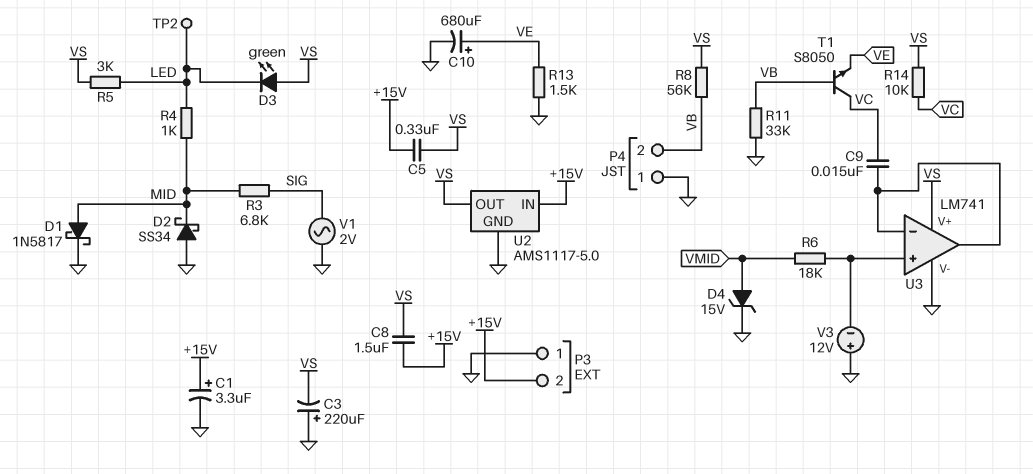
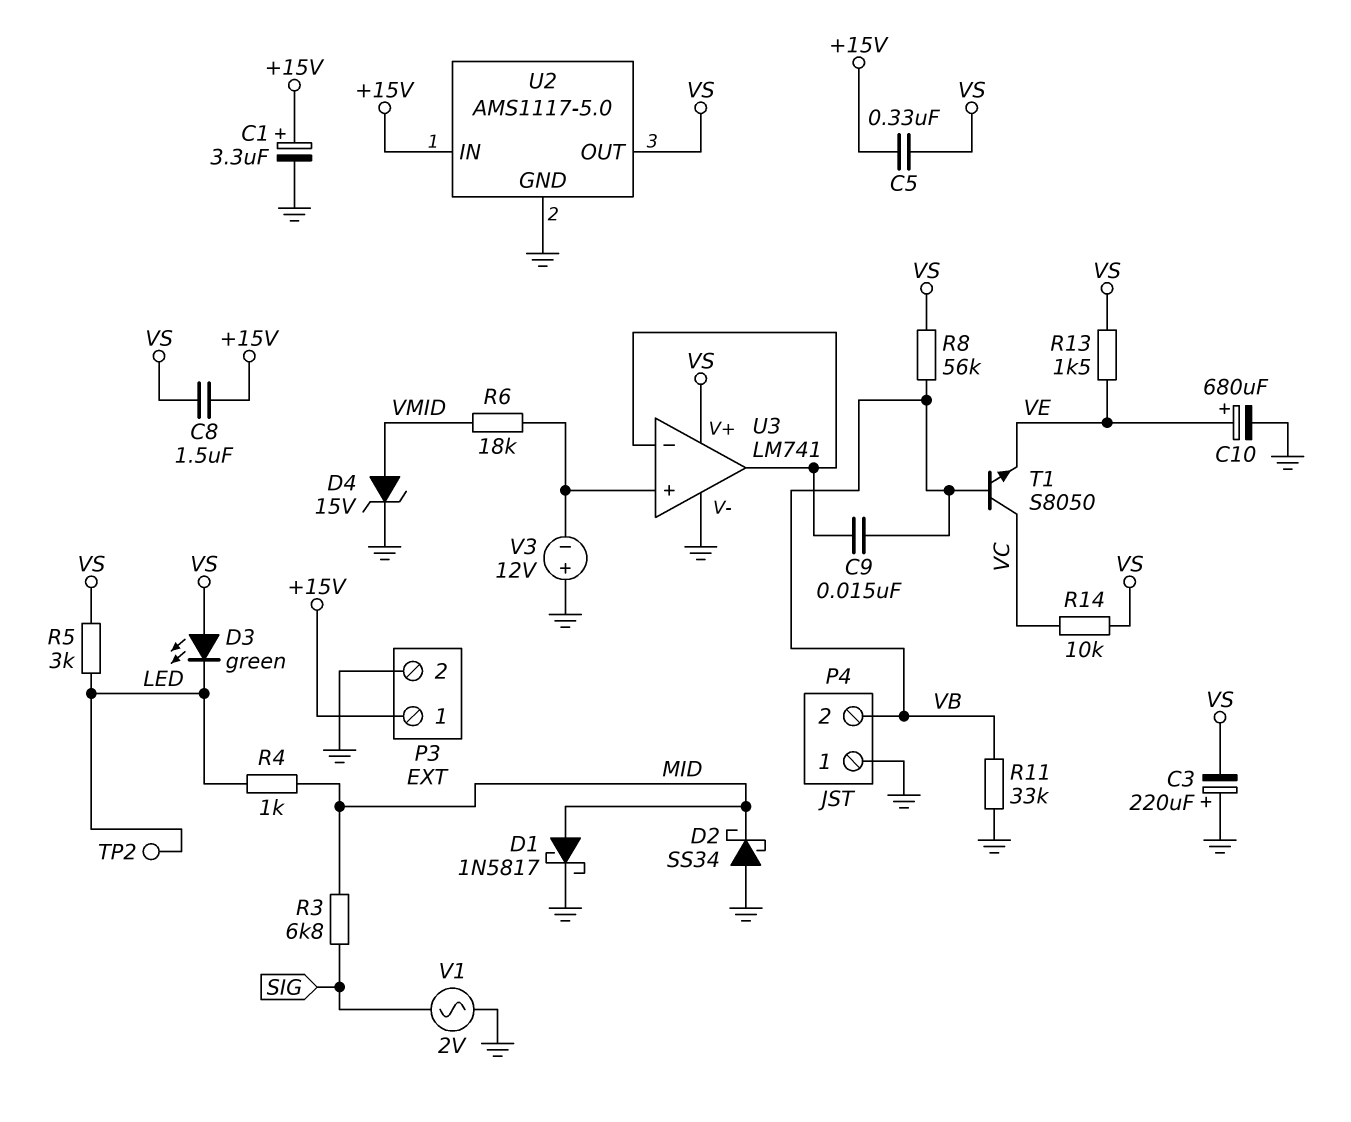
C9: 15nF (U3/in-, VC) -> 15nF (U3/in-, VB)
P3 pin 1: GND -> +15V
P3 pin 2: +15V -> GND
R13: 1.5k (GND, VE) -> 1.5k (VE, VS)

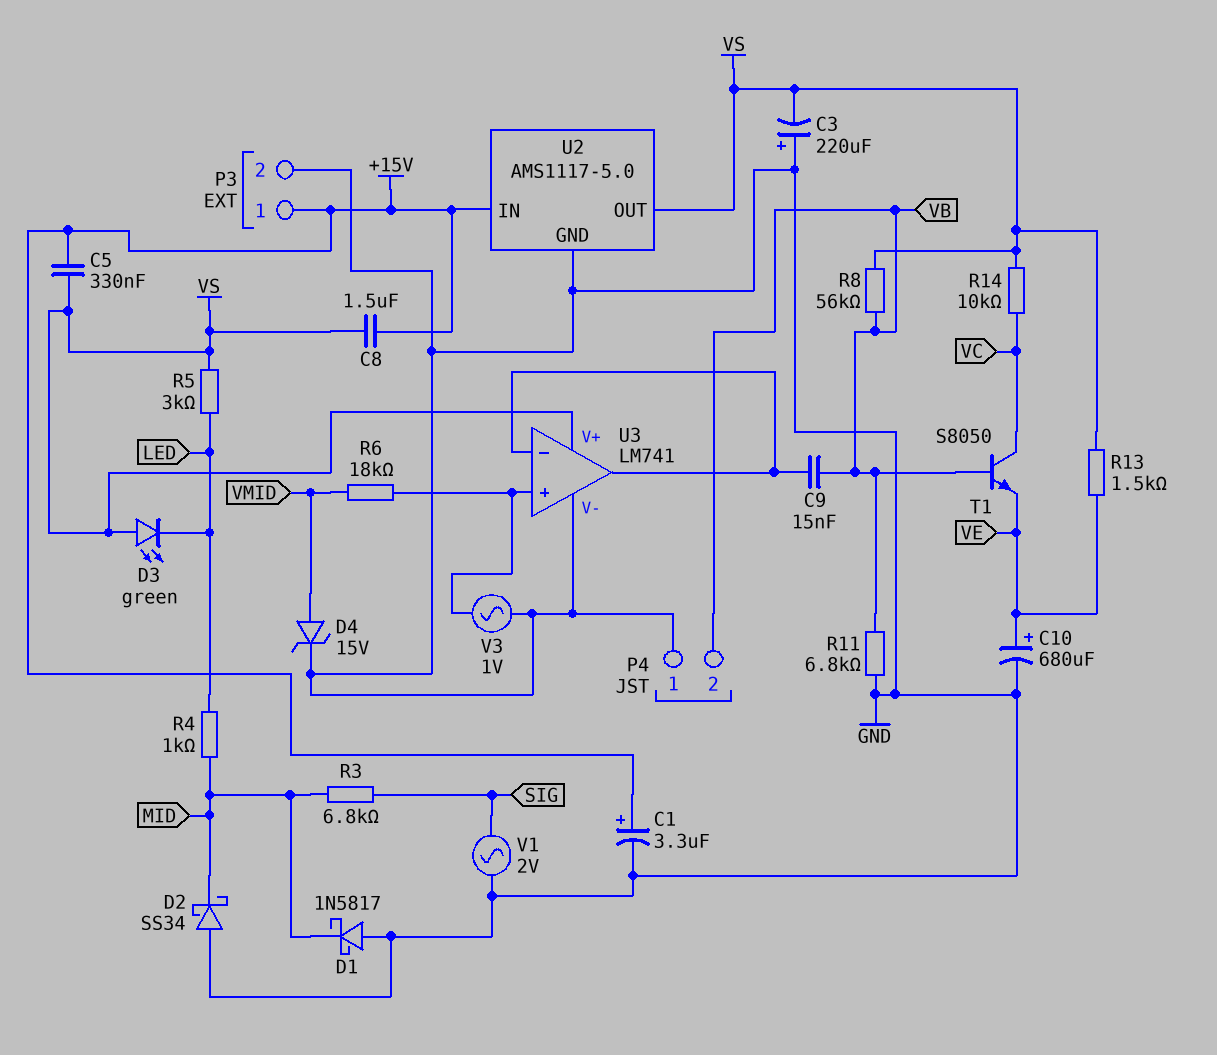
D1: schottky 1N5817 (A MID, K GND) -> schottky 1N5817 (A GND, K MID)
R11: 33k (GND, VB) -> 6.8k (GND, VB)
TP2: test point (LED) -> none
V3: 12V (plus GND, minus U3/in+) -> AC 1V (GND, U3/in+)

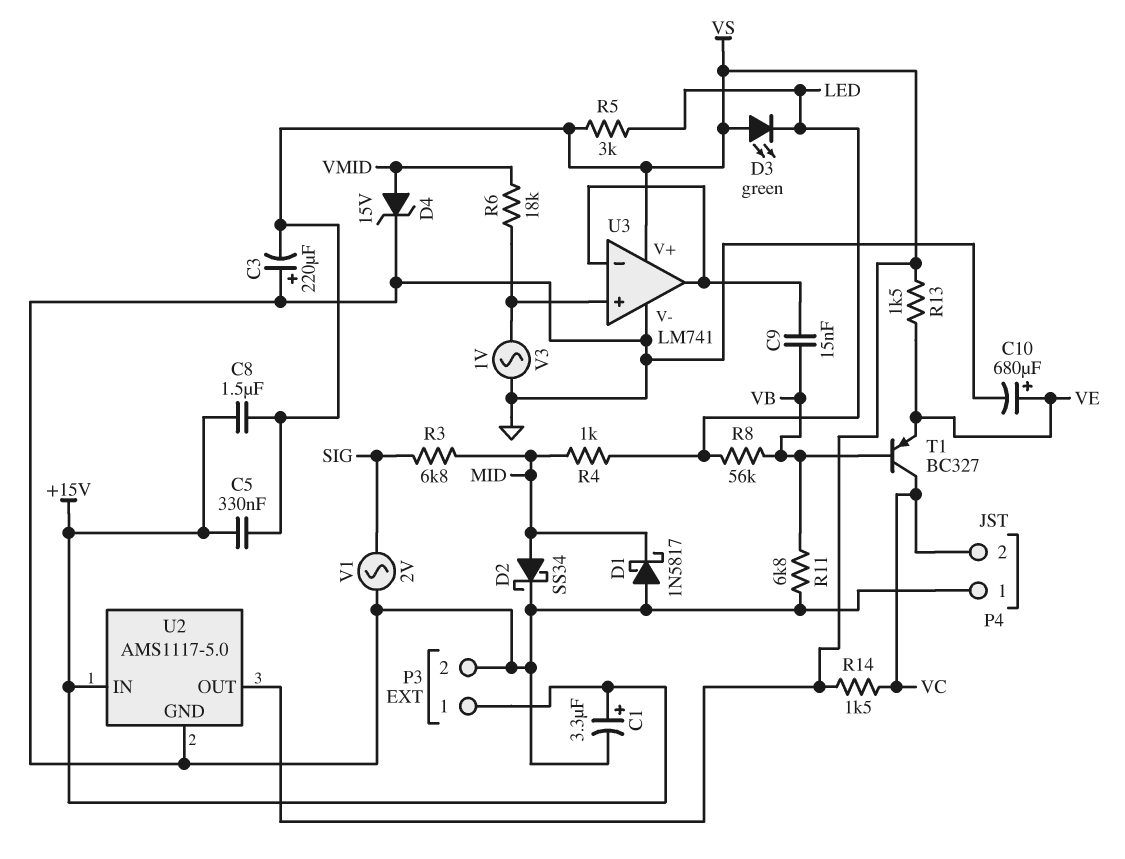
D2: schottky SS34 (A GND, K MID) -> schottky SS34 (A MID, K GND)
P4 pin 2: VB -> VC
R8: 56k (VB, VS) -> 56k (LED, VB)
R14: 10k (VC, VS) -> 1.5k (VC, VS)
T1: NPN S8050 (B VB, C VC, E VE) -> PNP BC327 (B VB, C VC, E VE)

